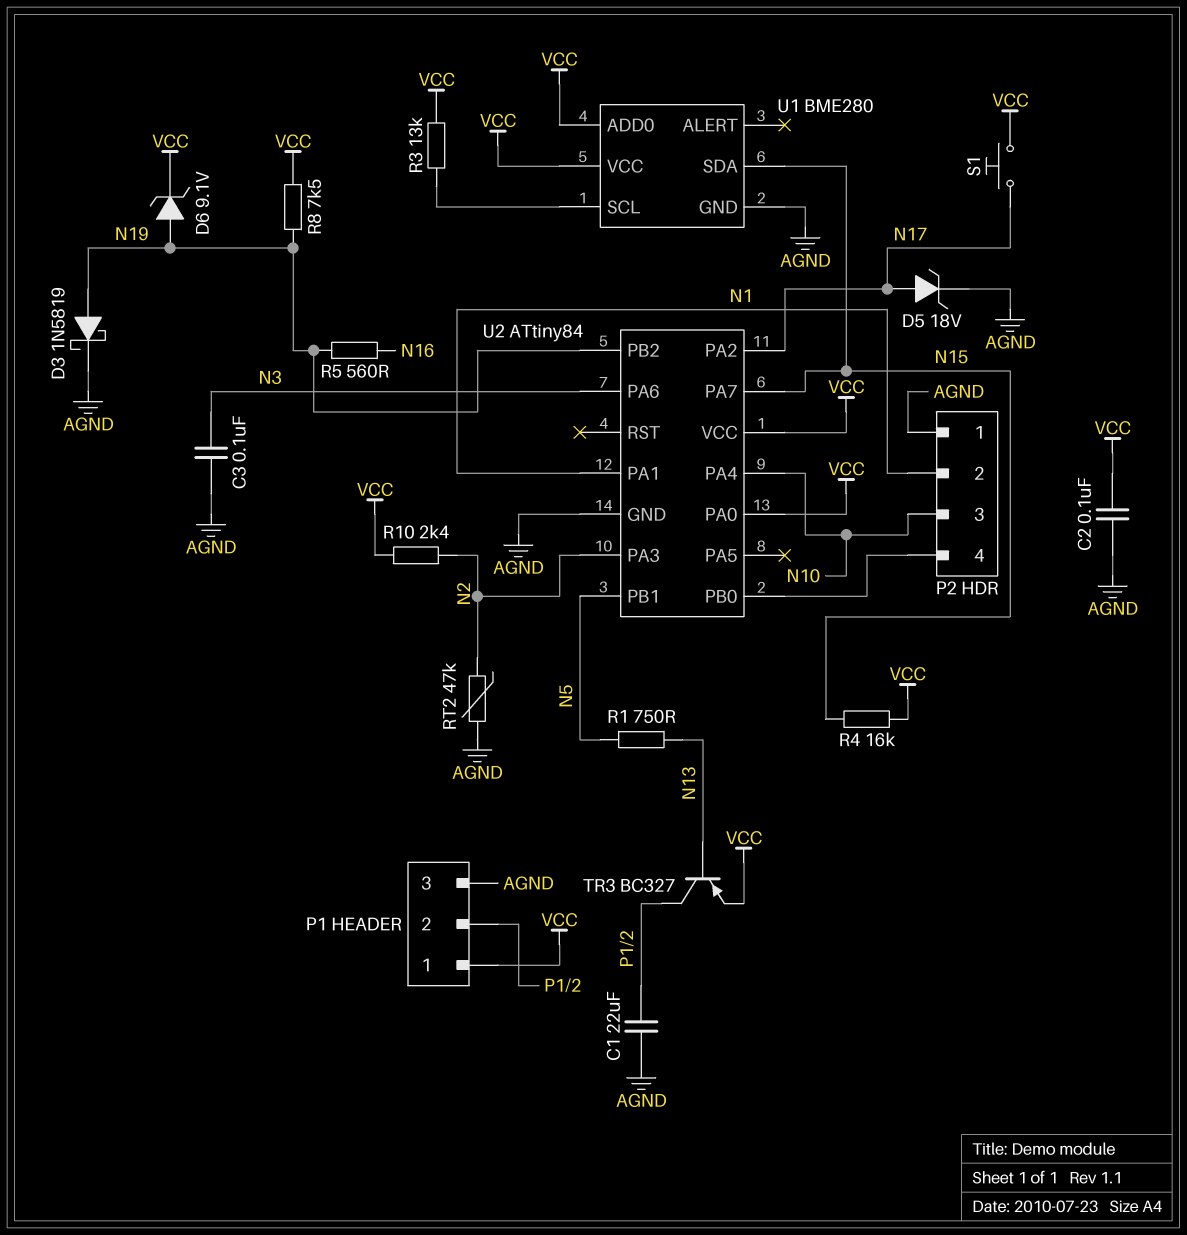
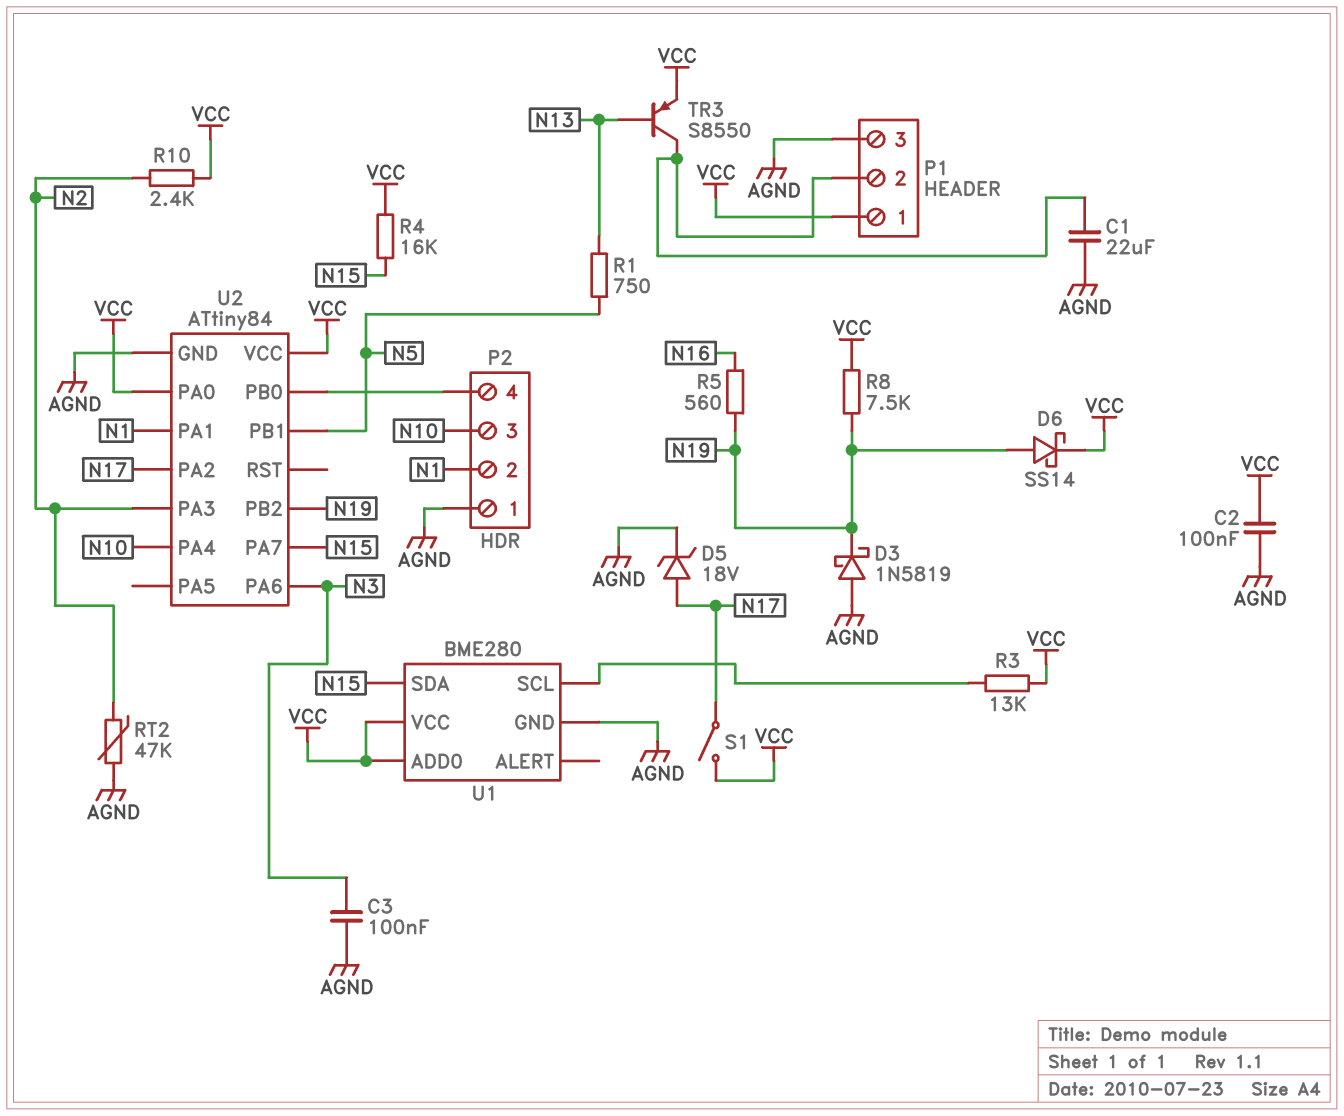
D3: schottky 1N5819 (A N19, K AGND) -> schottky 1N5819 (A AGND, K N19)
D6: zener 9.1V (A N19, K VCC) -> schottky SS14 (A N19, K VCC)
S1: button (N17, VCC) -> switch (N17, VCC)
TR3: PNP BC327 (B N13, C P1/2, E VCC) -> PNP S8550 (B N13, C P1/2, E VCC)

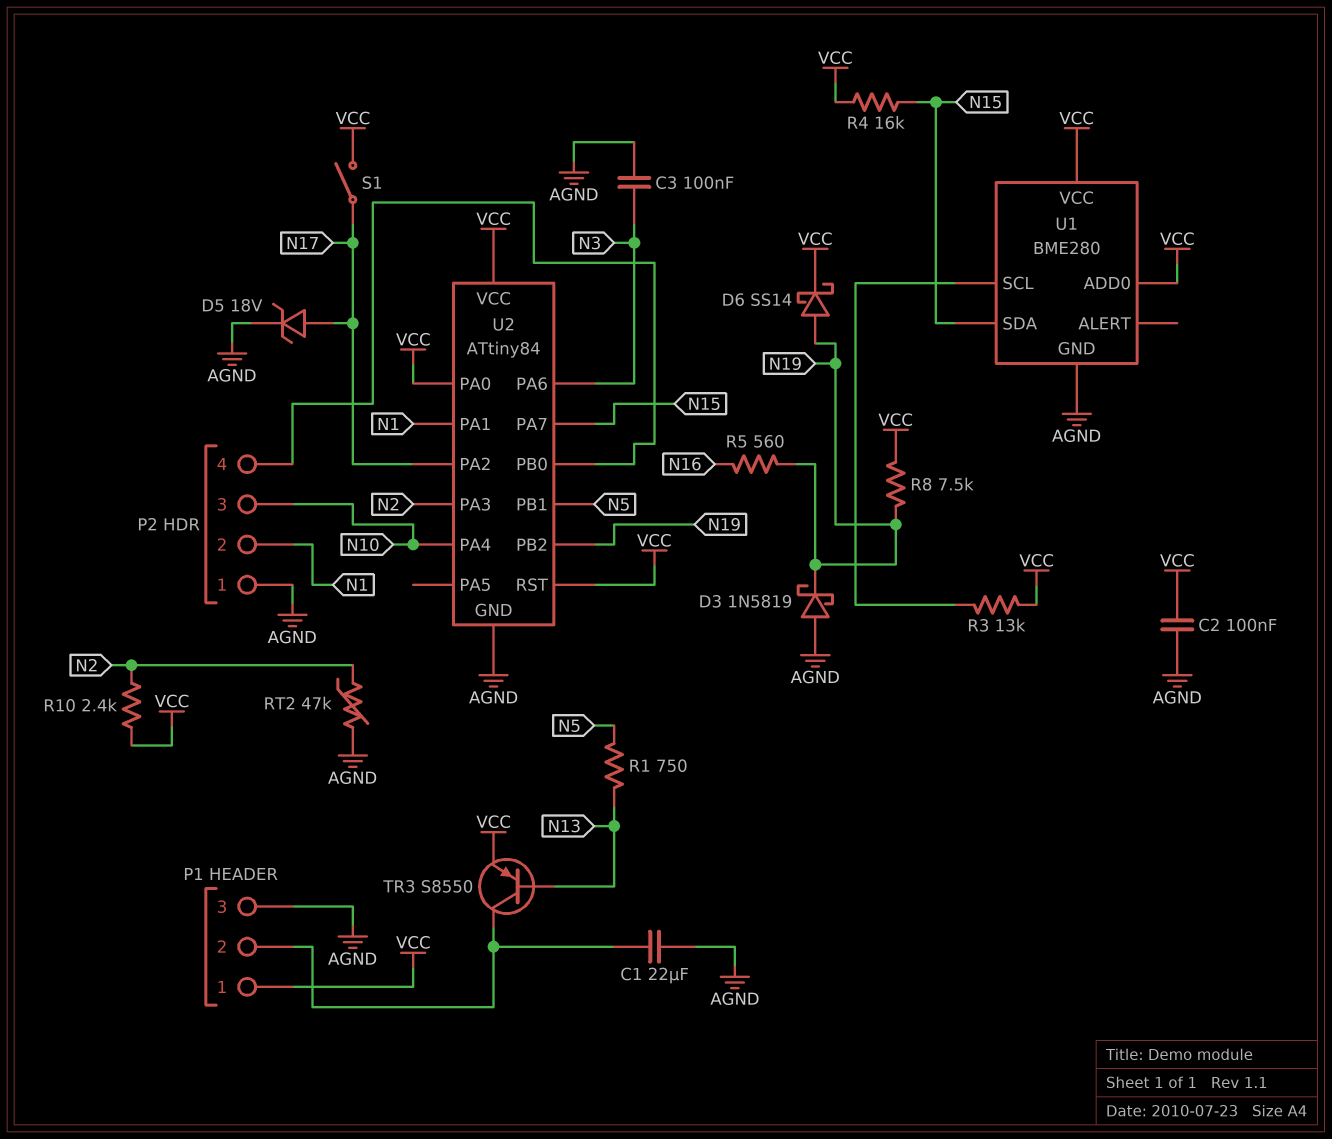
U2 pin RST: none -> VCC

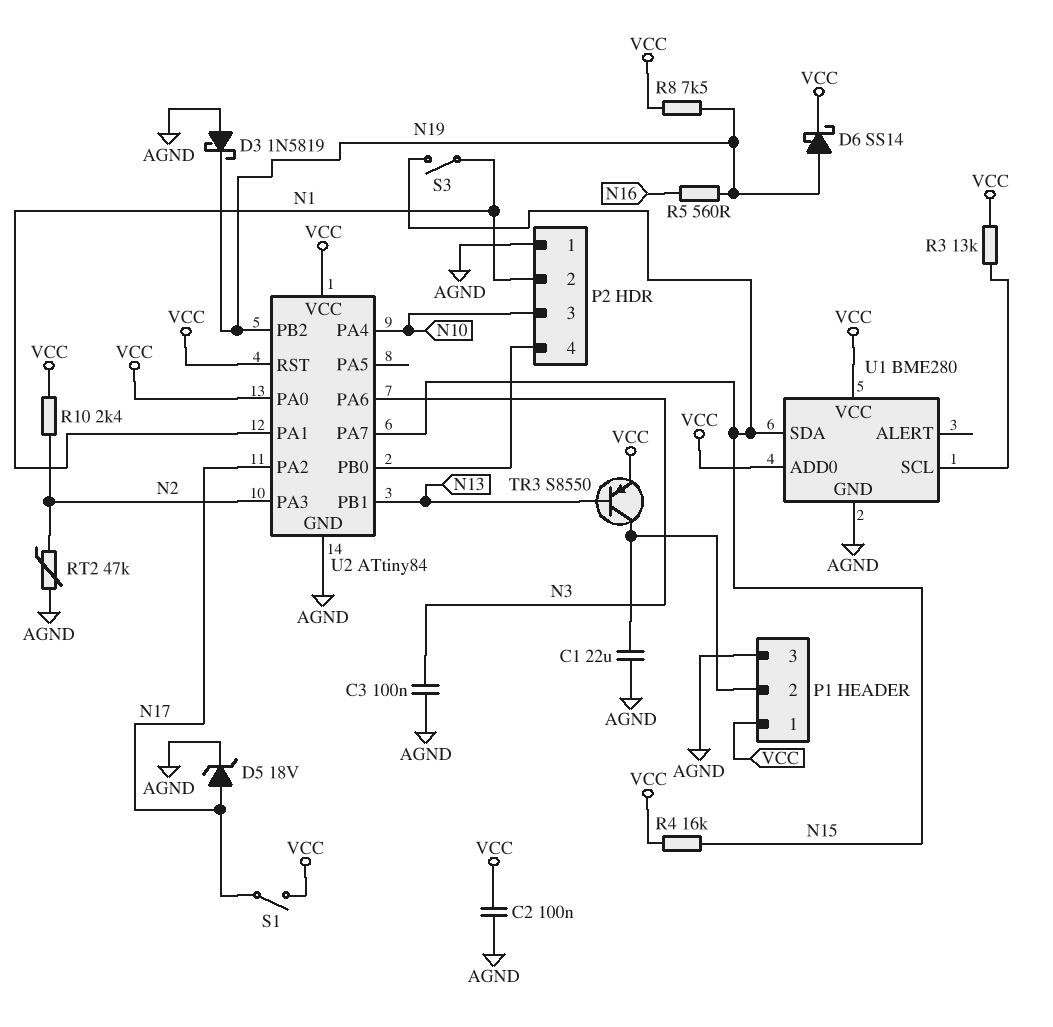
R1: 750 (N5, N13) -> none
S3: none -> switch (N1, N15)
U2 pin PB1: N5 -> N13

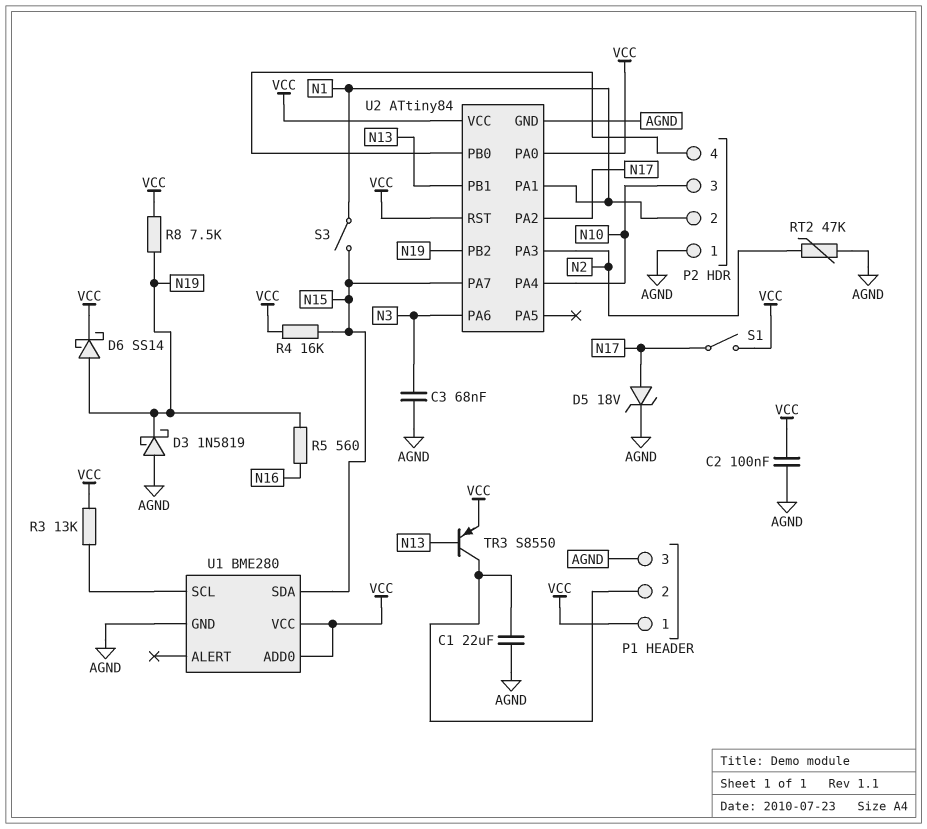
C3: 100nF (AGND, N3) -> 68nF (AGND, N3)
R10: 2.4k (N2, VCC) -> none

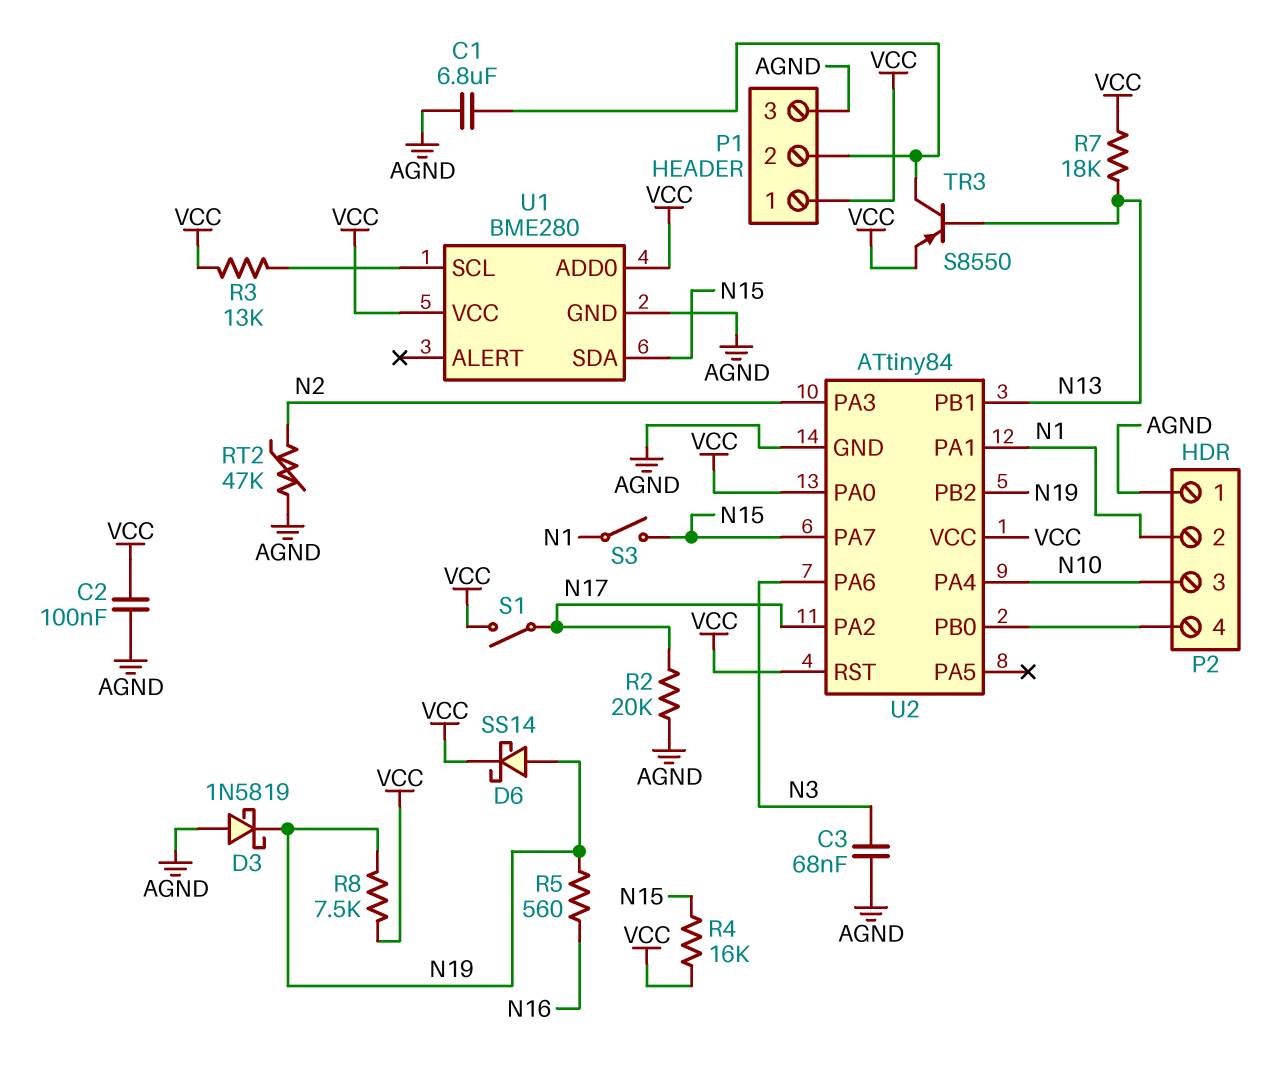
C1: 22uF (AGND, P1/2) -> 6.8uF (AGND, P1/2)
D5: zener 18V (A N17, K AGND) -> none
R2: none -> 20k (AGND, N17)
R7: none -> 18k (N13, VCC)

